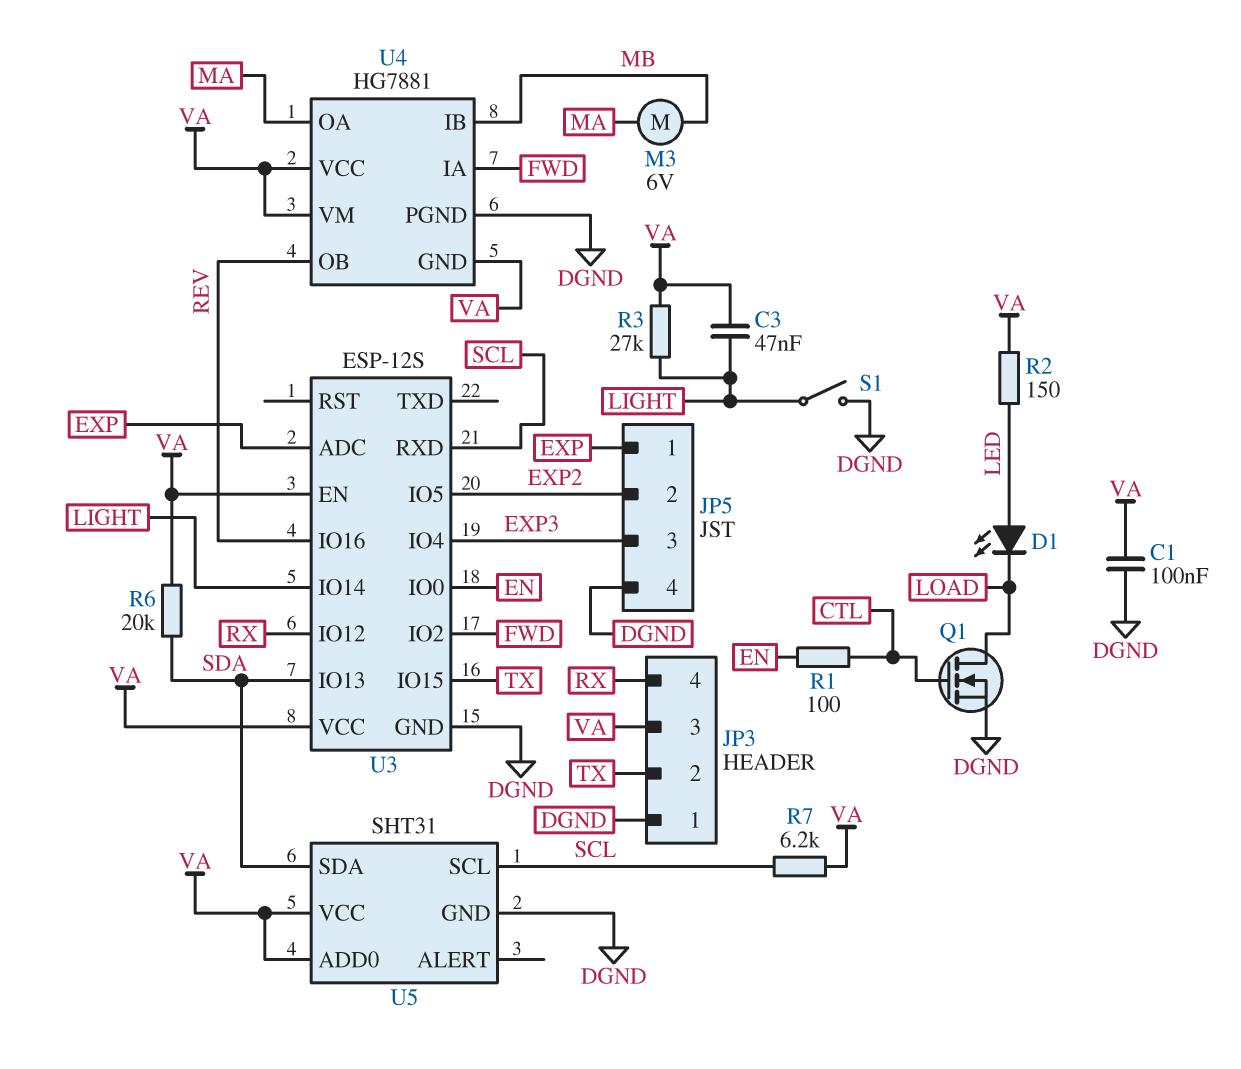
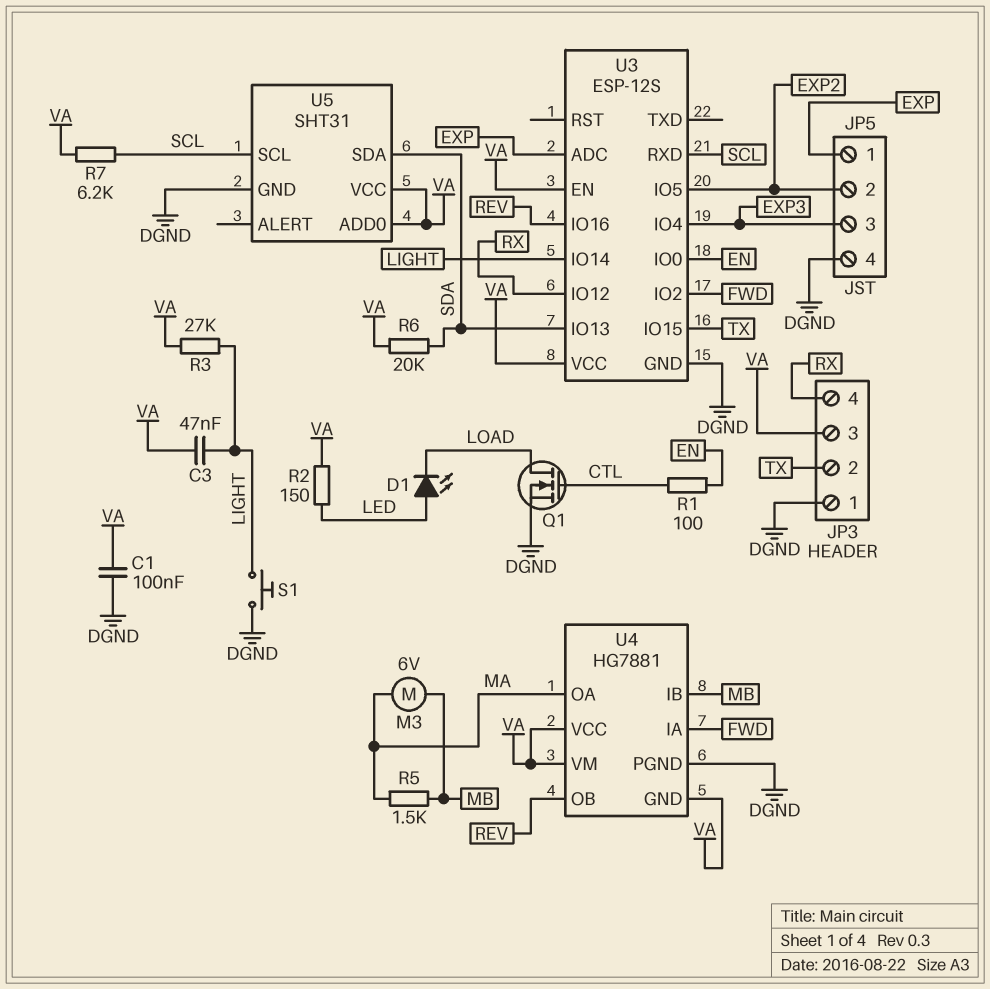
R5: none -> 1.5k (MA, MB)
S1: switch (DGND, LIGHT) -> button (DGND, LIGHT)

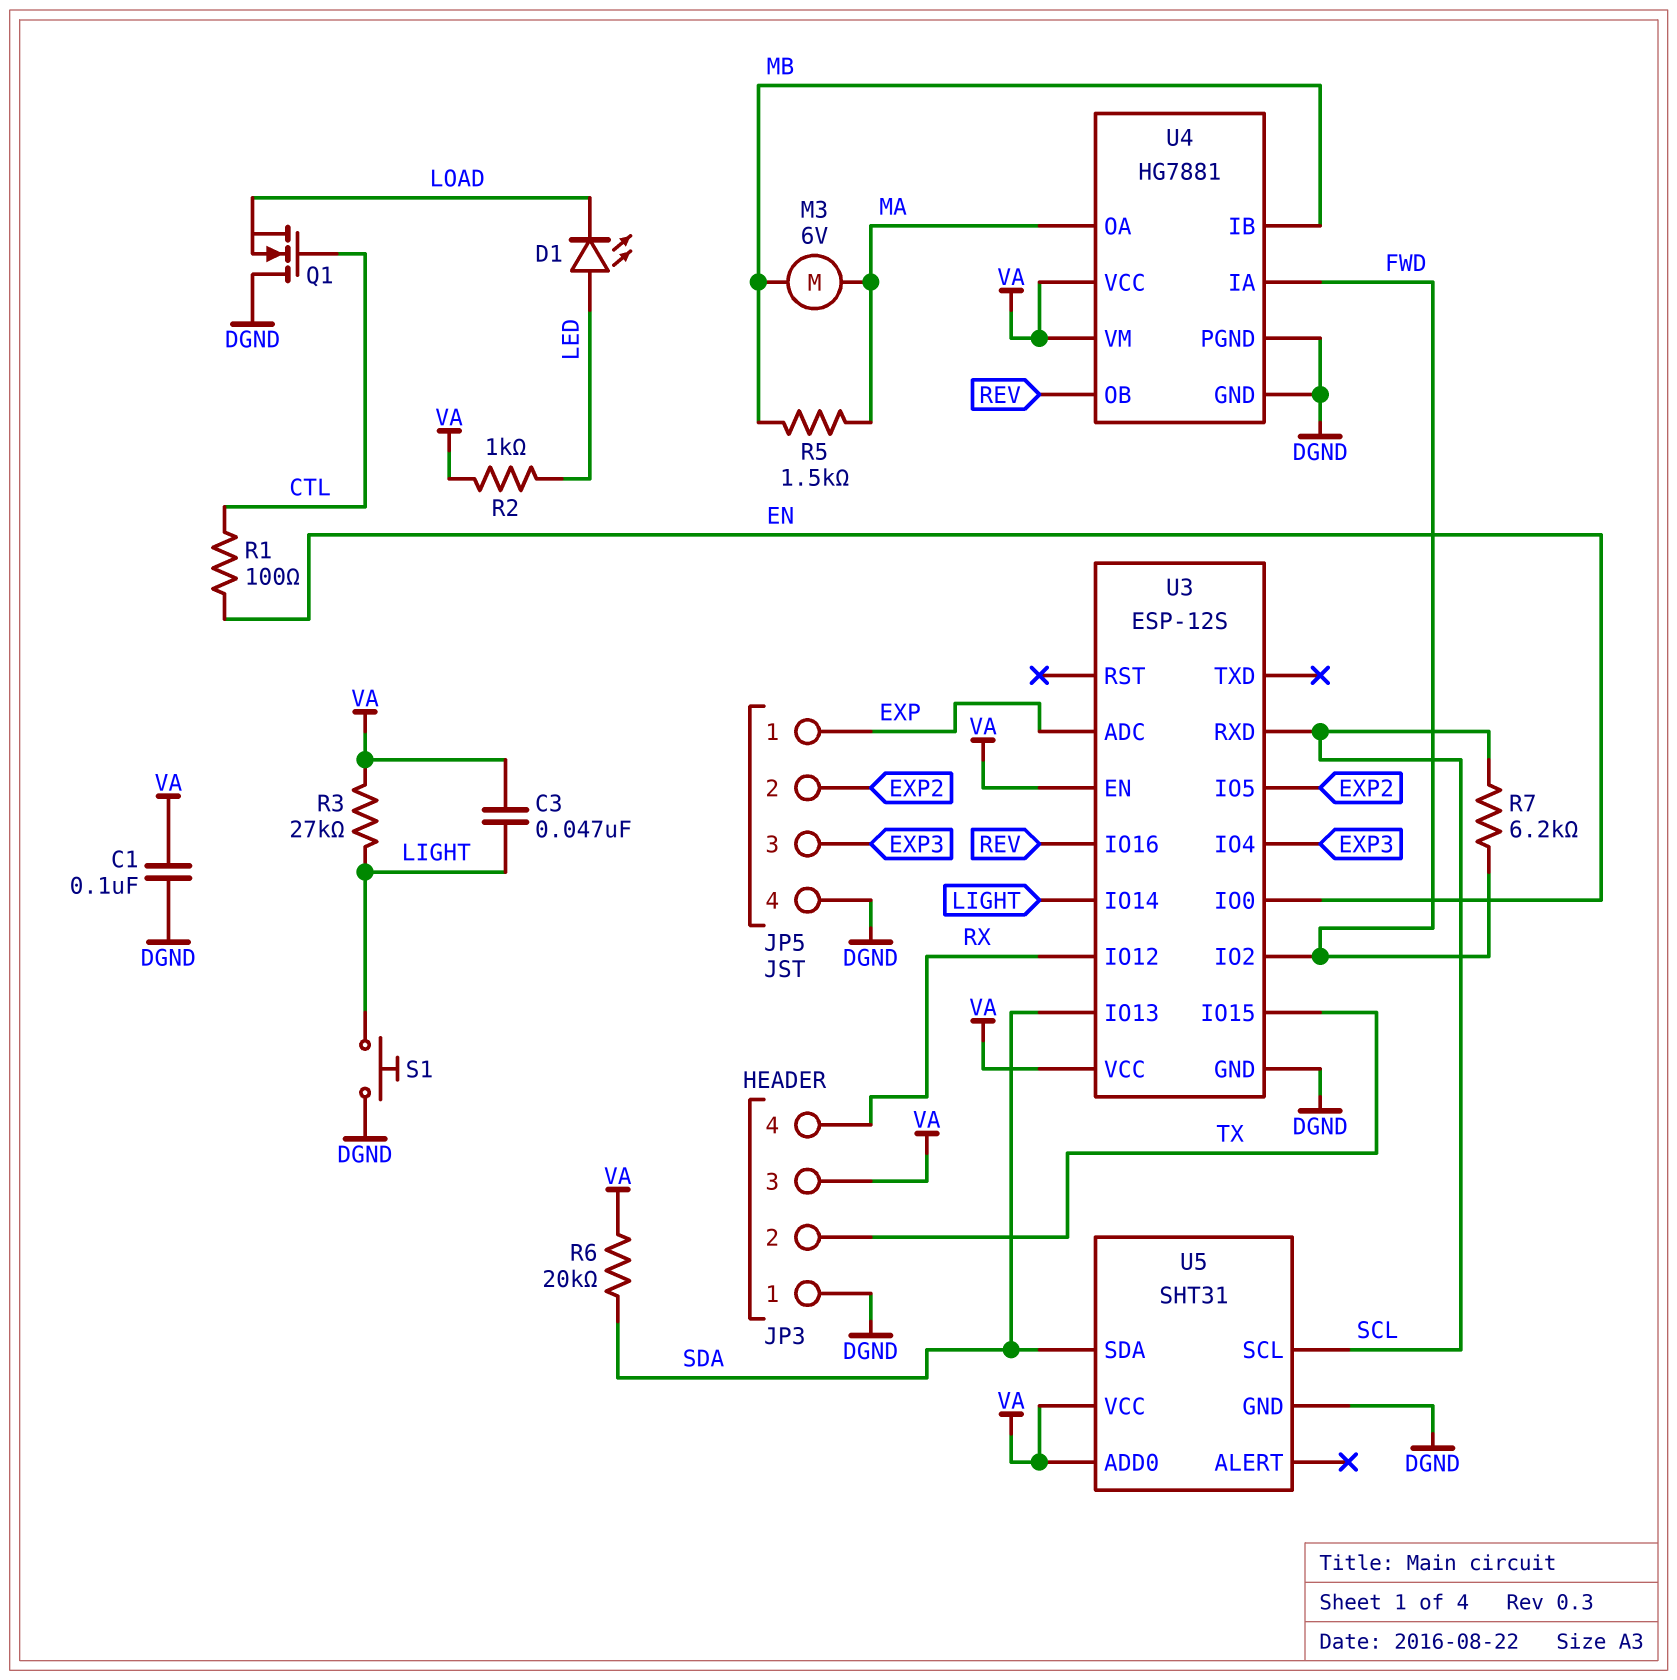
Q1: NMOS (G CTL, D LOAD, S DGND) -> NMOS (G CTL, D DGND, S LOAD)
R2: 150 (LED, VA) -> 1k (LED, VA)
R7: 6.2k (SCL, VA) -> 6.2k (FWD, SCL)
U4 pin GND: VA -> DGND

